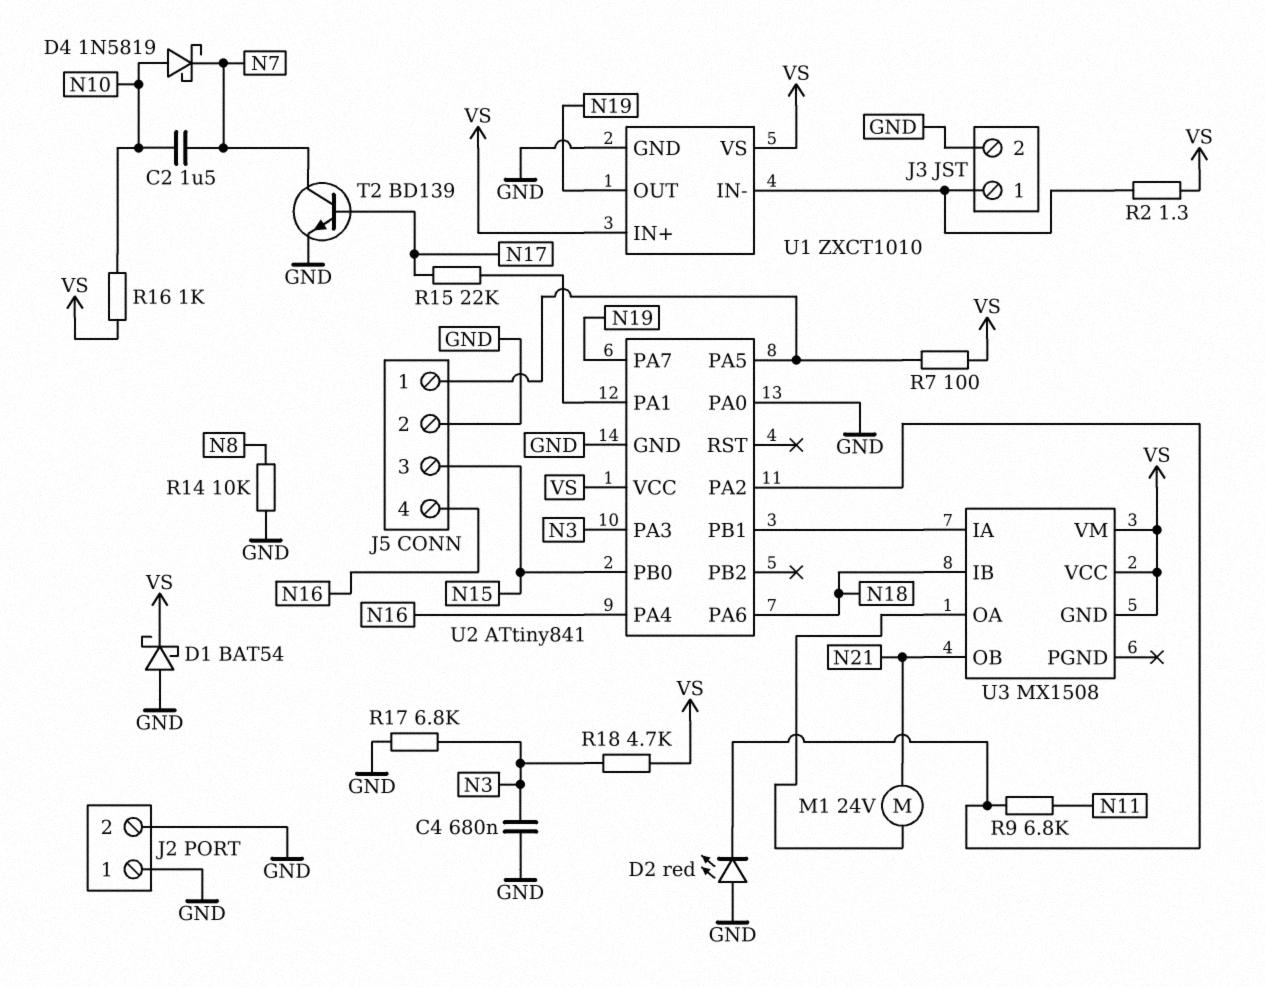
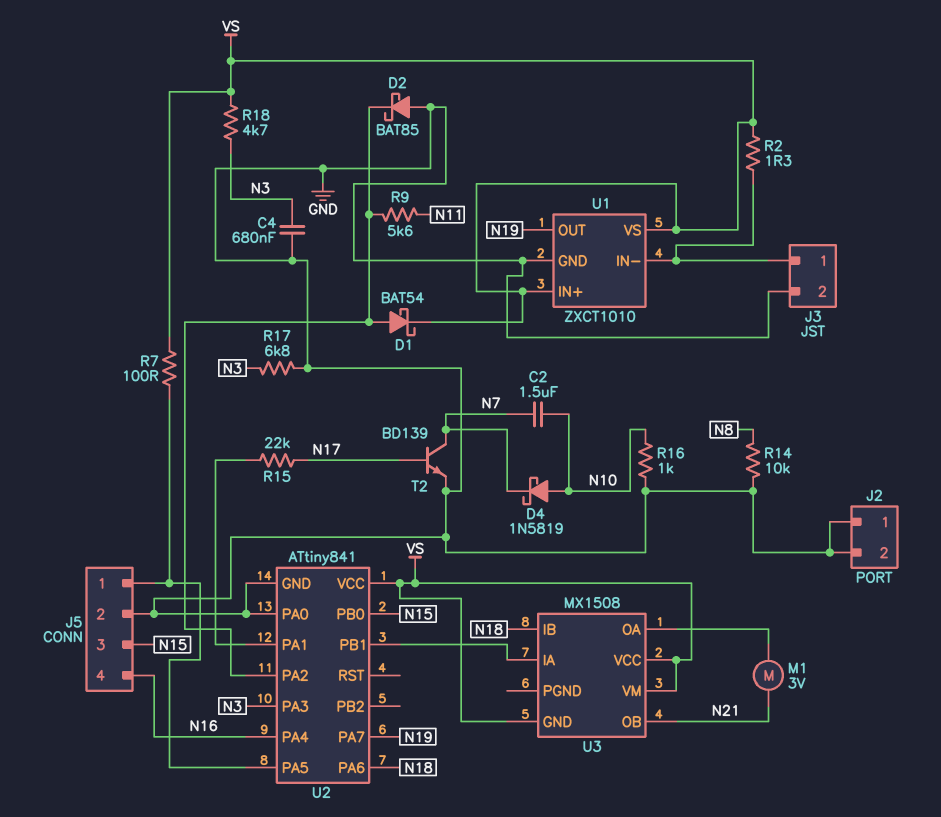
D1: schottky BAT54 (A GND, K VS) -> schottky BAT54 (A U2/PA2, K VS)
D2: LED red (A GND, K U2/PA2) -> schottky BAT85 (A GND, K U2/PA2)
M1: motor 24V (N21, U3/OA) -> motor 3V (N21, U3/OA)
R9: 6.8k (N11, U2/PA2) -> 5.6k (N11, U2/PA2)
R16: 1k (N10, VS) -> 1k (GND, N10)

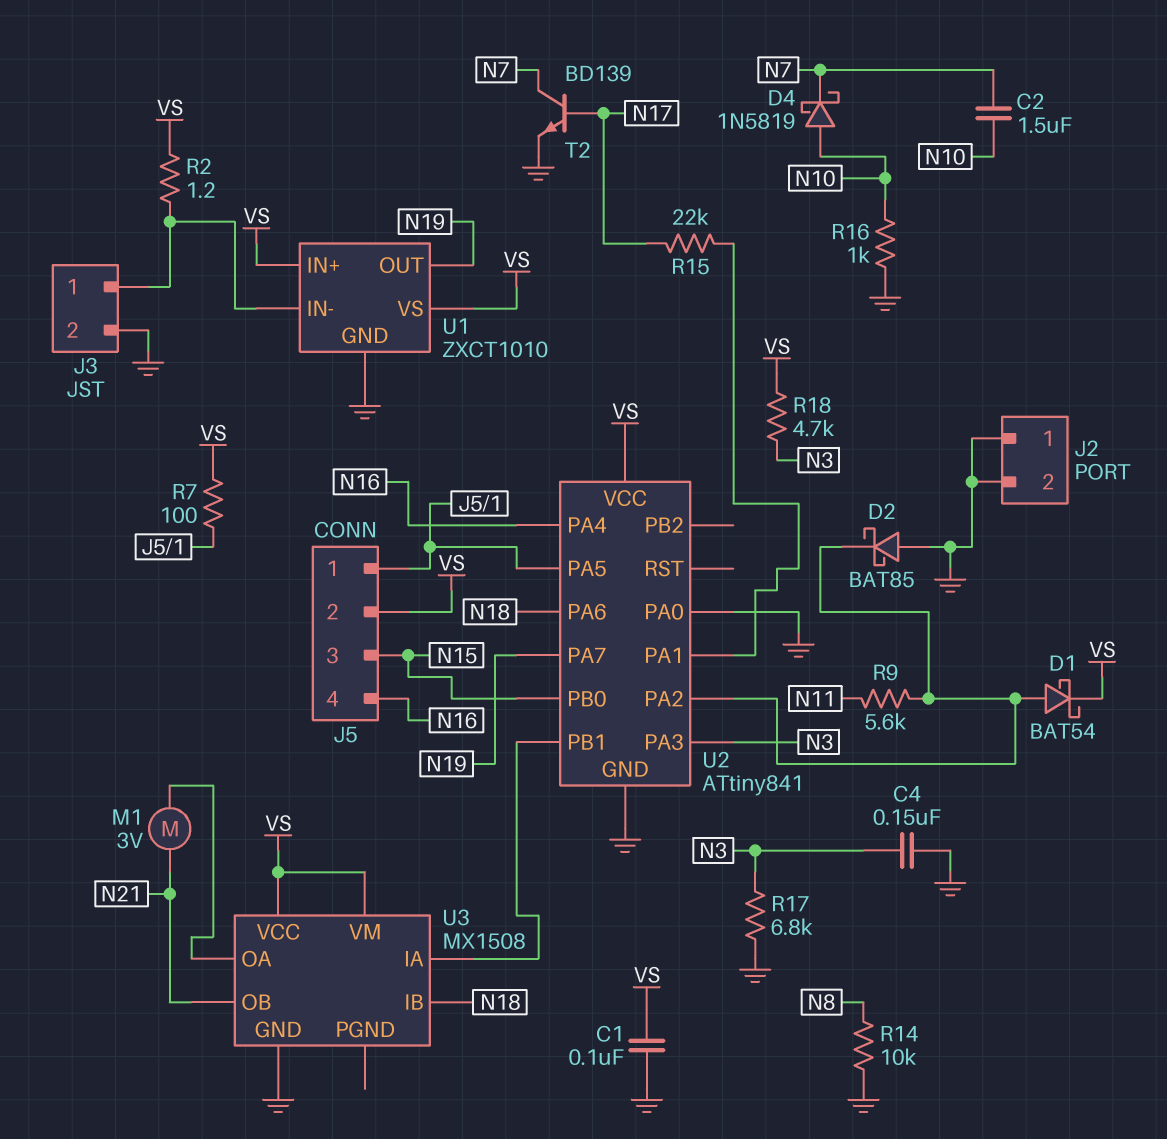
C1: none -> 100nF (GND, VS)
C4: 680nF (GND, N3) -> 150nF (GND, N3)
J5 pin 2: GND -> VS
R2: 1.3 (J3/1, VS) -> 1.2 (J3/1, VS)
U3 pin GND: VS -> GND

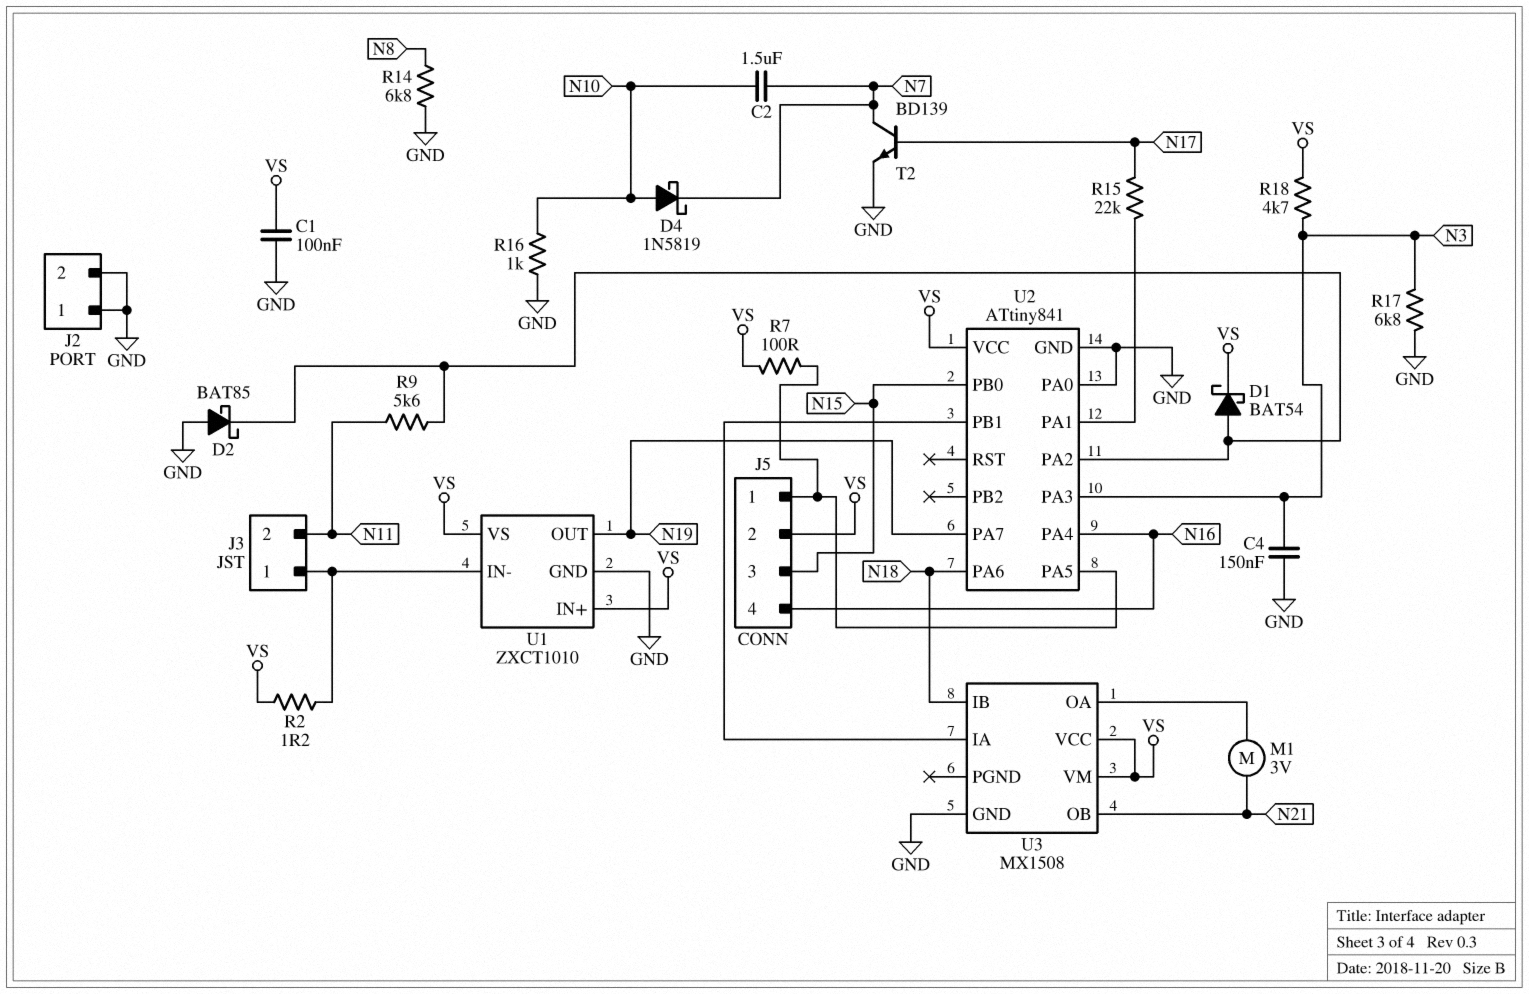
J3 pin 2: GND -> N11
R14: 10k (GND, N8) -> 6.8k (GND, N8)

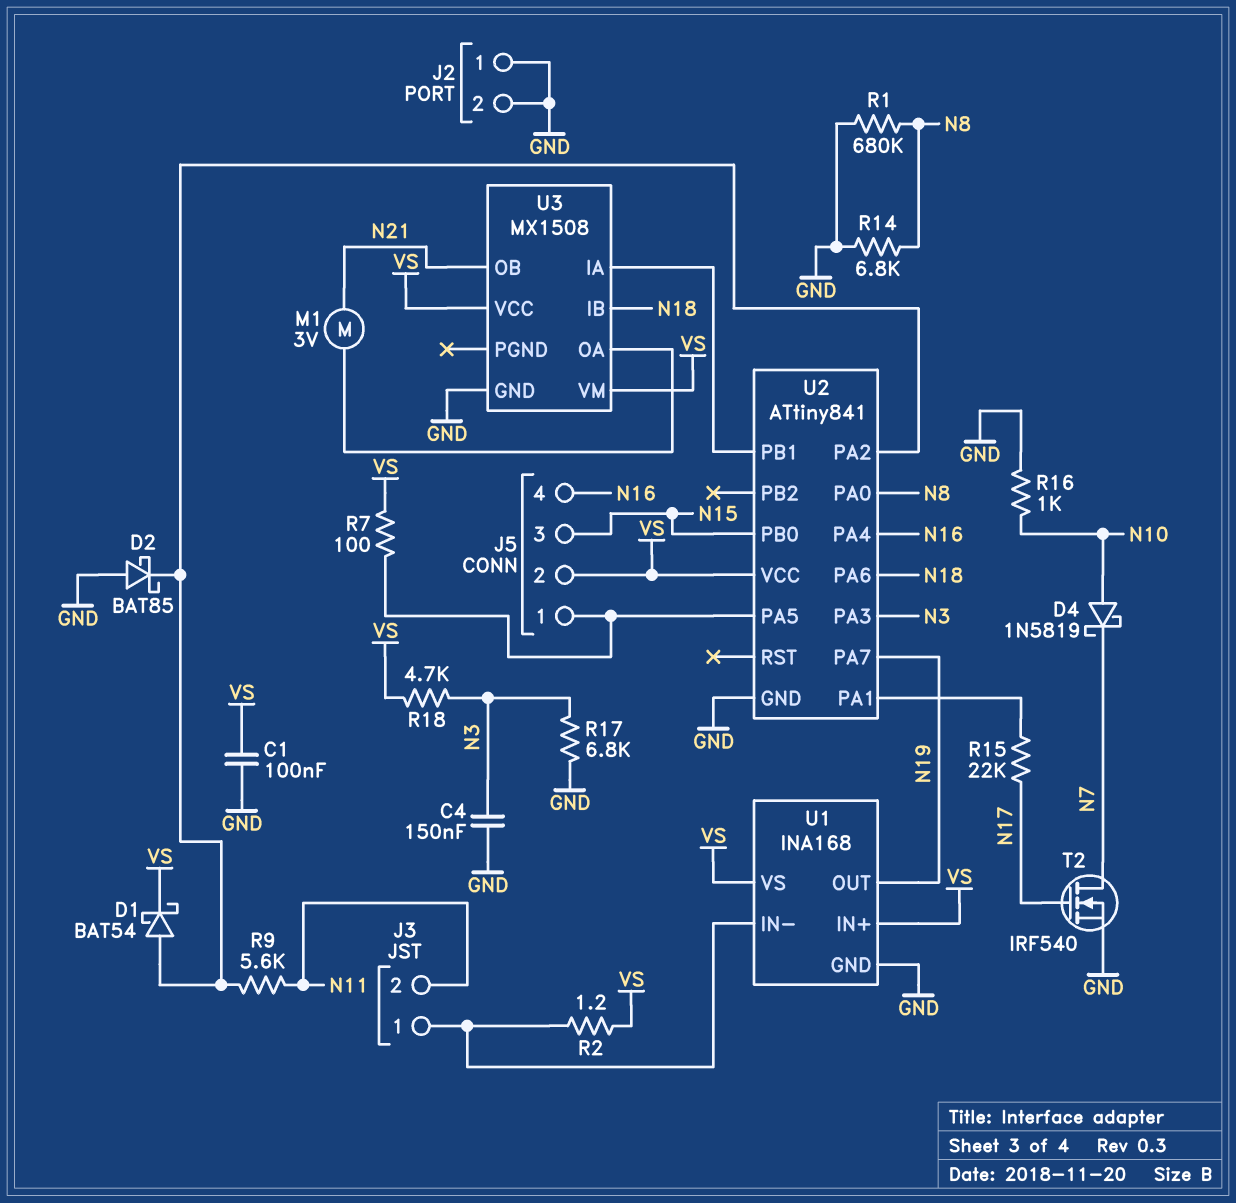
C2: 1.5uF (N7, N10) -> none
R1: none -> 680k (GND, N8)
T2: NPN BD139 (B N17, C N7, E GND) -> NMOS IRF540 (G N17, D N7, S GND)
U1: ZXCT1010 -> INA168
U2 pin PA0: GND -> N8

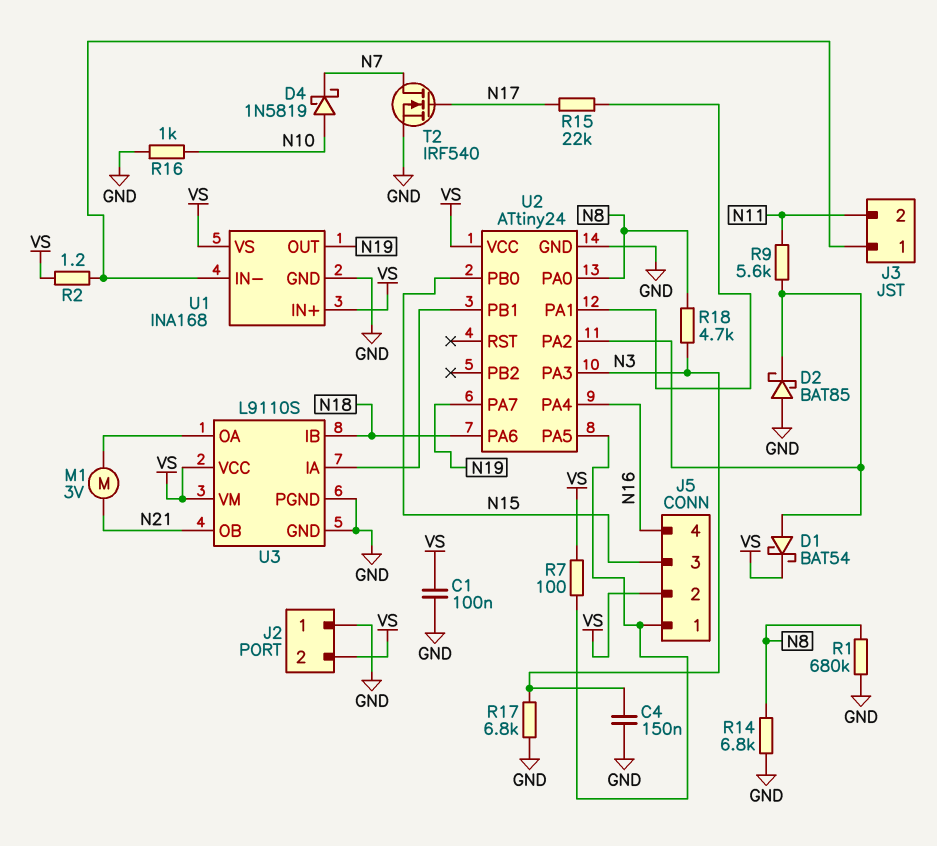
J2 pin 2: GND -> VS
R18: 4.7k (N3, VS) -> 4.7k (N3, N8)
U2: ATtiny841 -> ATtiny24
U3: MX1508 -> L9110S
U3 pin PGND: none -> GND

